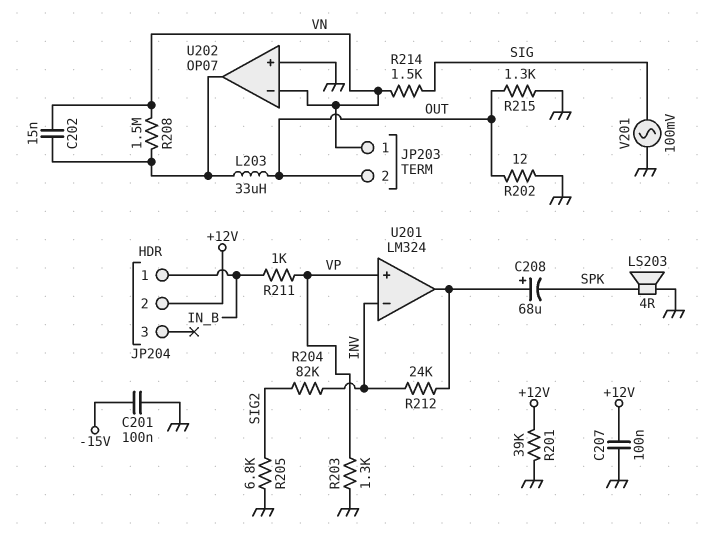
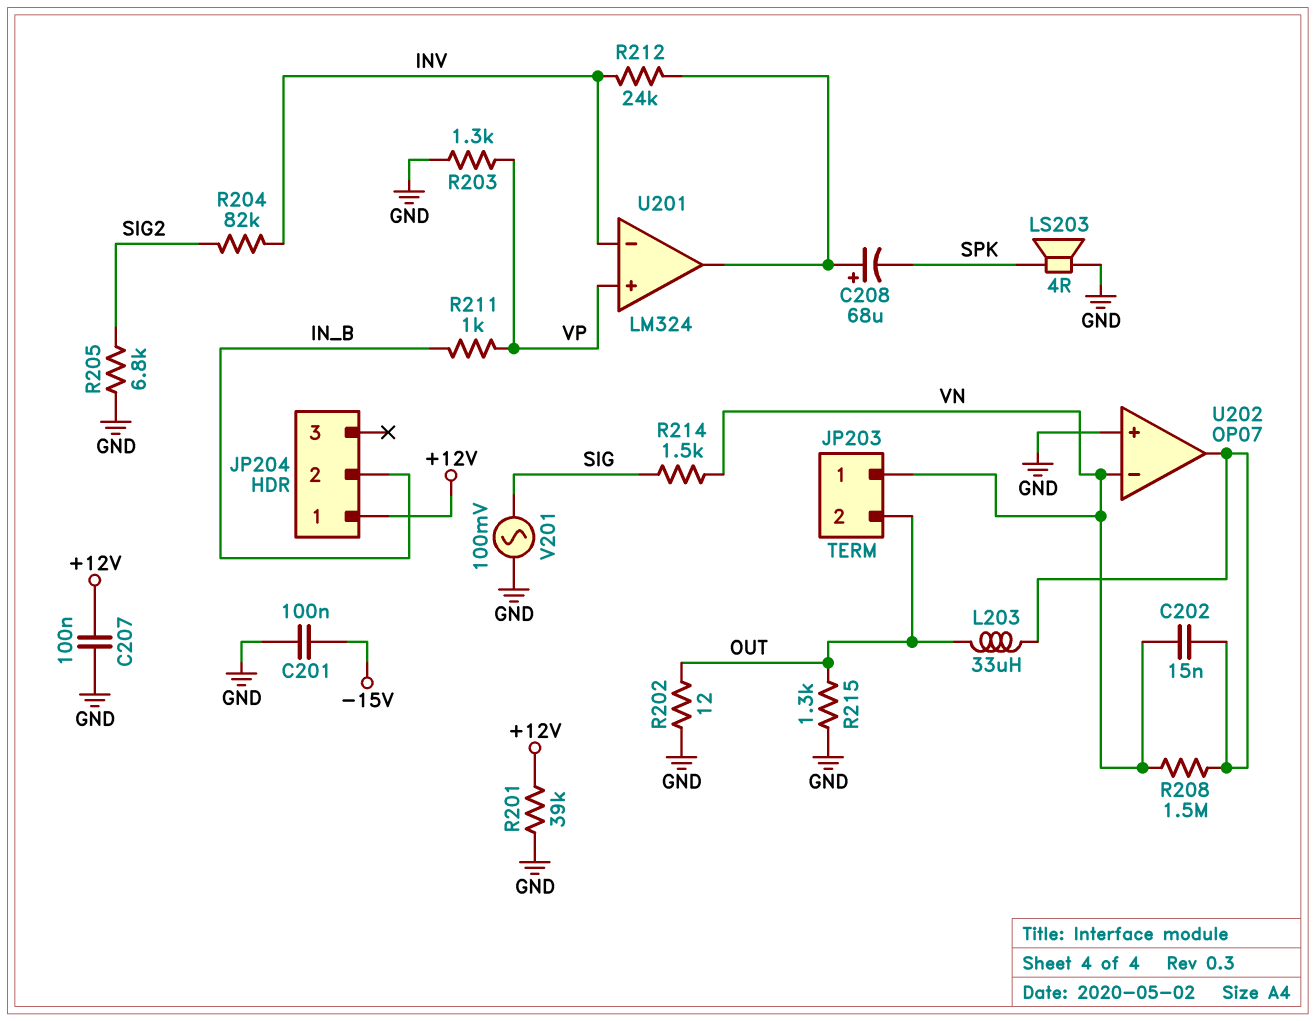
JP204 pin 1: IN_B -> +12V
JP204 pin 2: +12V -> IN_B

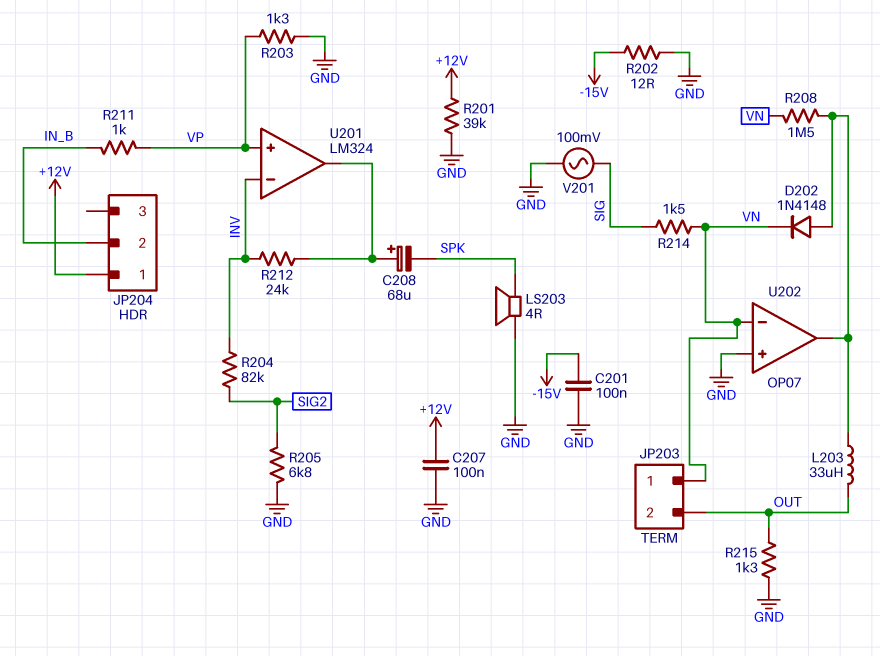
C202: 15nF (U202/out, VN) -> none
D202: none -> diode 1N4148 (A U202/out, K VN)
R202: 12 (GND, OUT) -> 12 (-15V, GND)

